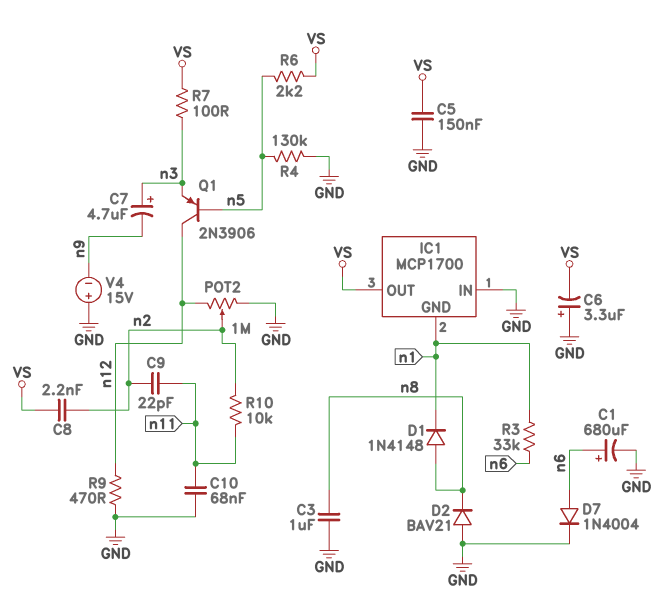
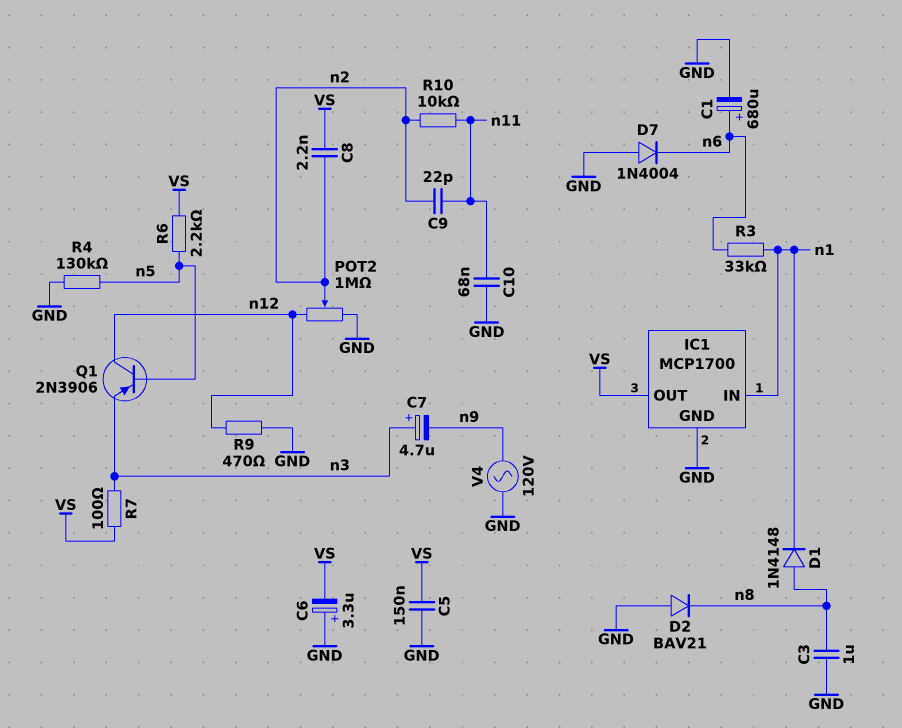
D7: diode 1N4004 (A n6, K GND) -> diode 1N4004 (A GND, K n6)
IC1 pin GND: n1 -> GND
IC1 pin IN: GND -> n1
V4: 15V (plus GND, minus n9) -> AC 120V (GND, n9)

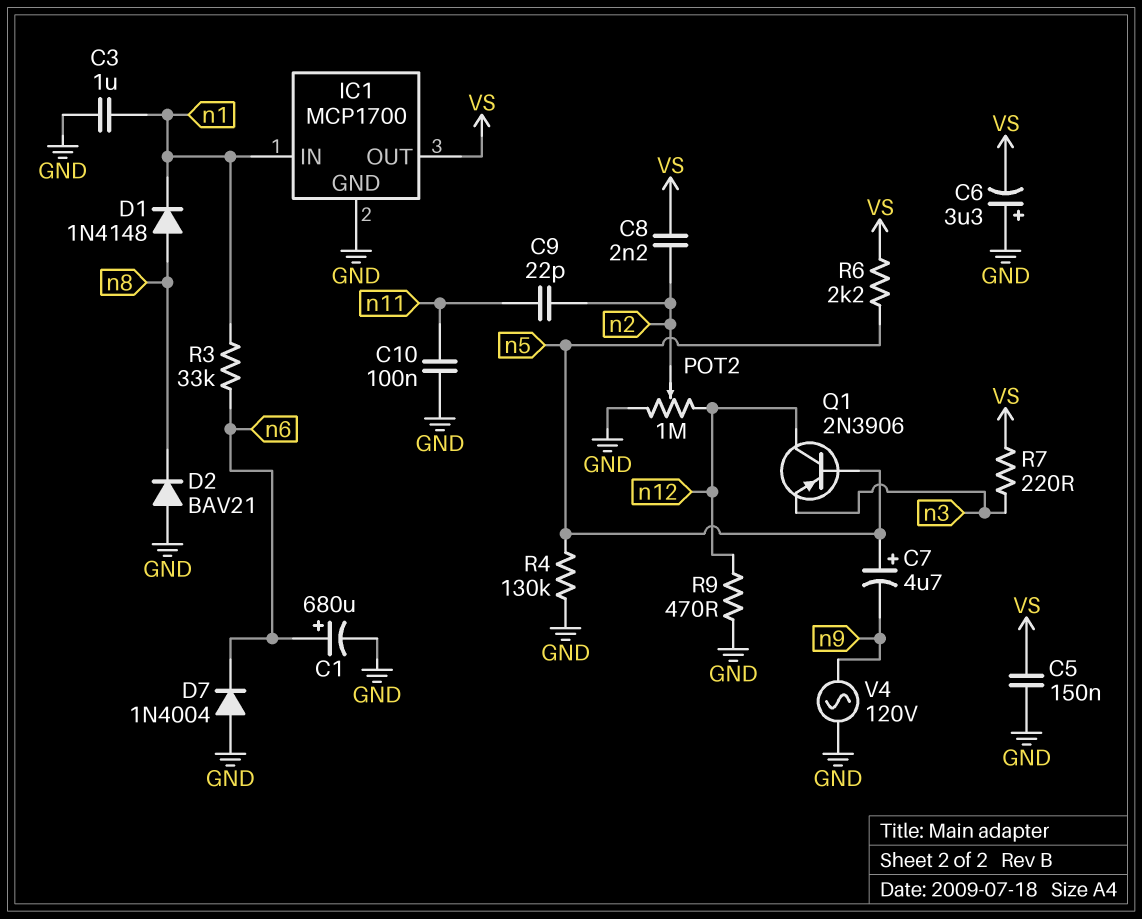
C3: 1uF (GND, n8) -> 1uF (GND, n1)
C7: 4.7uF (plus n3, minus n9) -> 4.7uF (plus n5, minus n9)
C10: 68nF (GND, n11) -> 100nF (GND, n11)
R7: 100 (VS, n3) -> 220 (VS, n3)
R10: 10k (n2, n11) -> none

